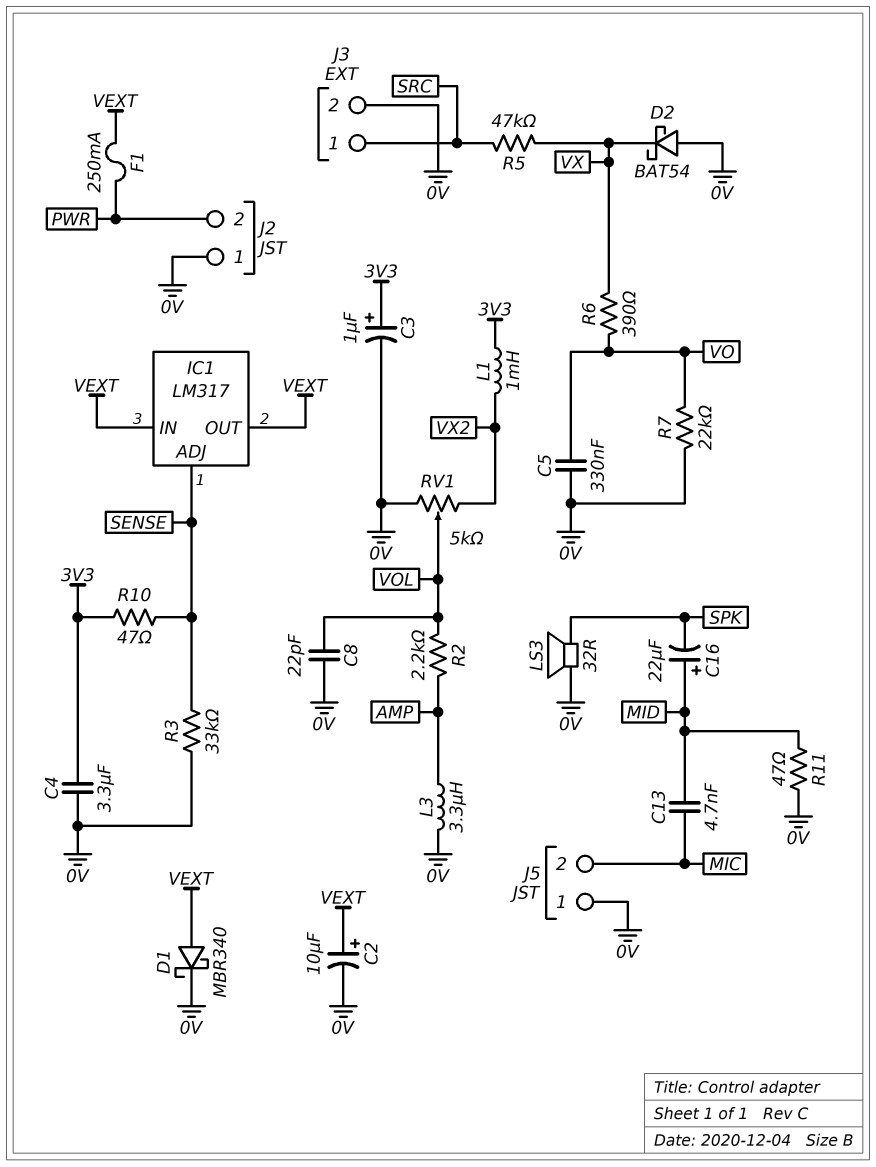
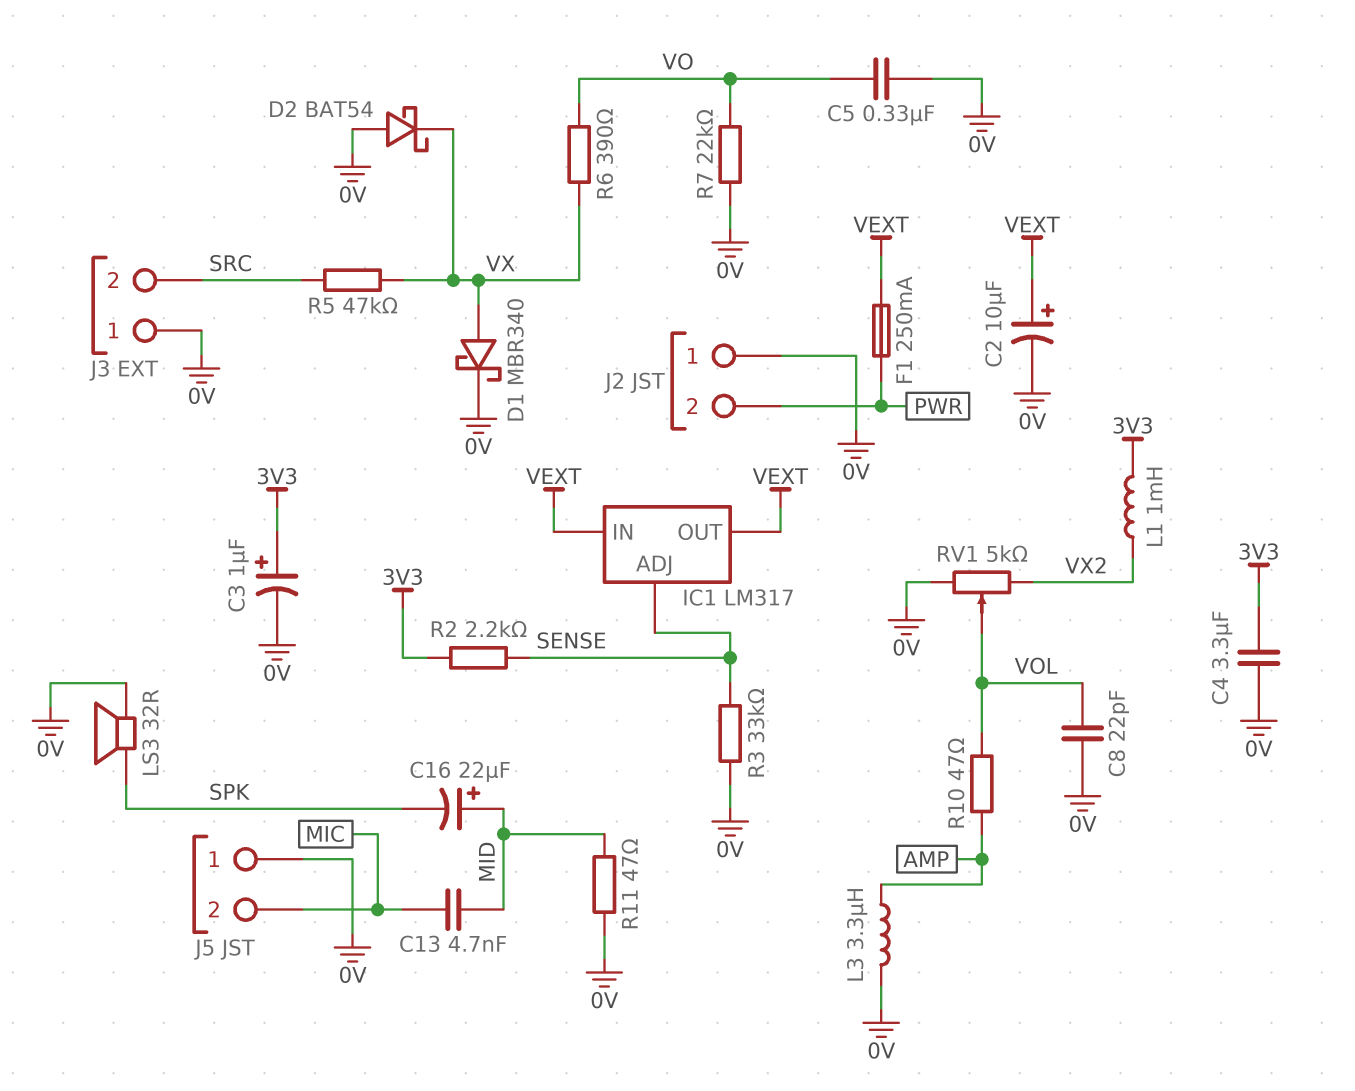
D1: schottky MBR340 (A VEXT, K 0V) -> schottky MBR340 (A VX, K 0V)
J3 pin 1: SRC -> 0V
J3 pin 2: 0V -> SRC
R2: 2.2k (AMP, VOL) -> 2.2k (3V3, SENSE)
R10: 47 (3V3, SENSE) -> 47 (AMP, VOL)

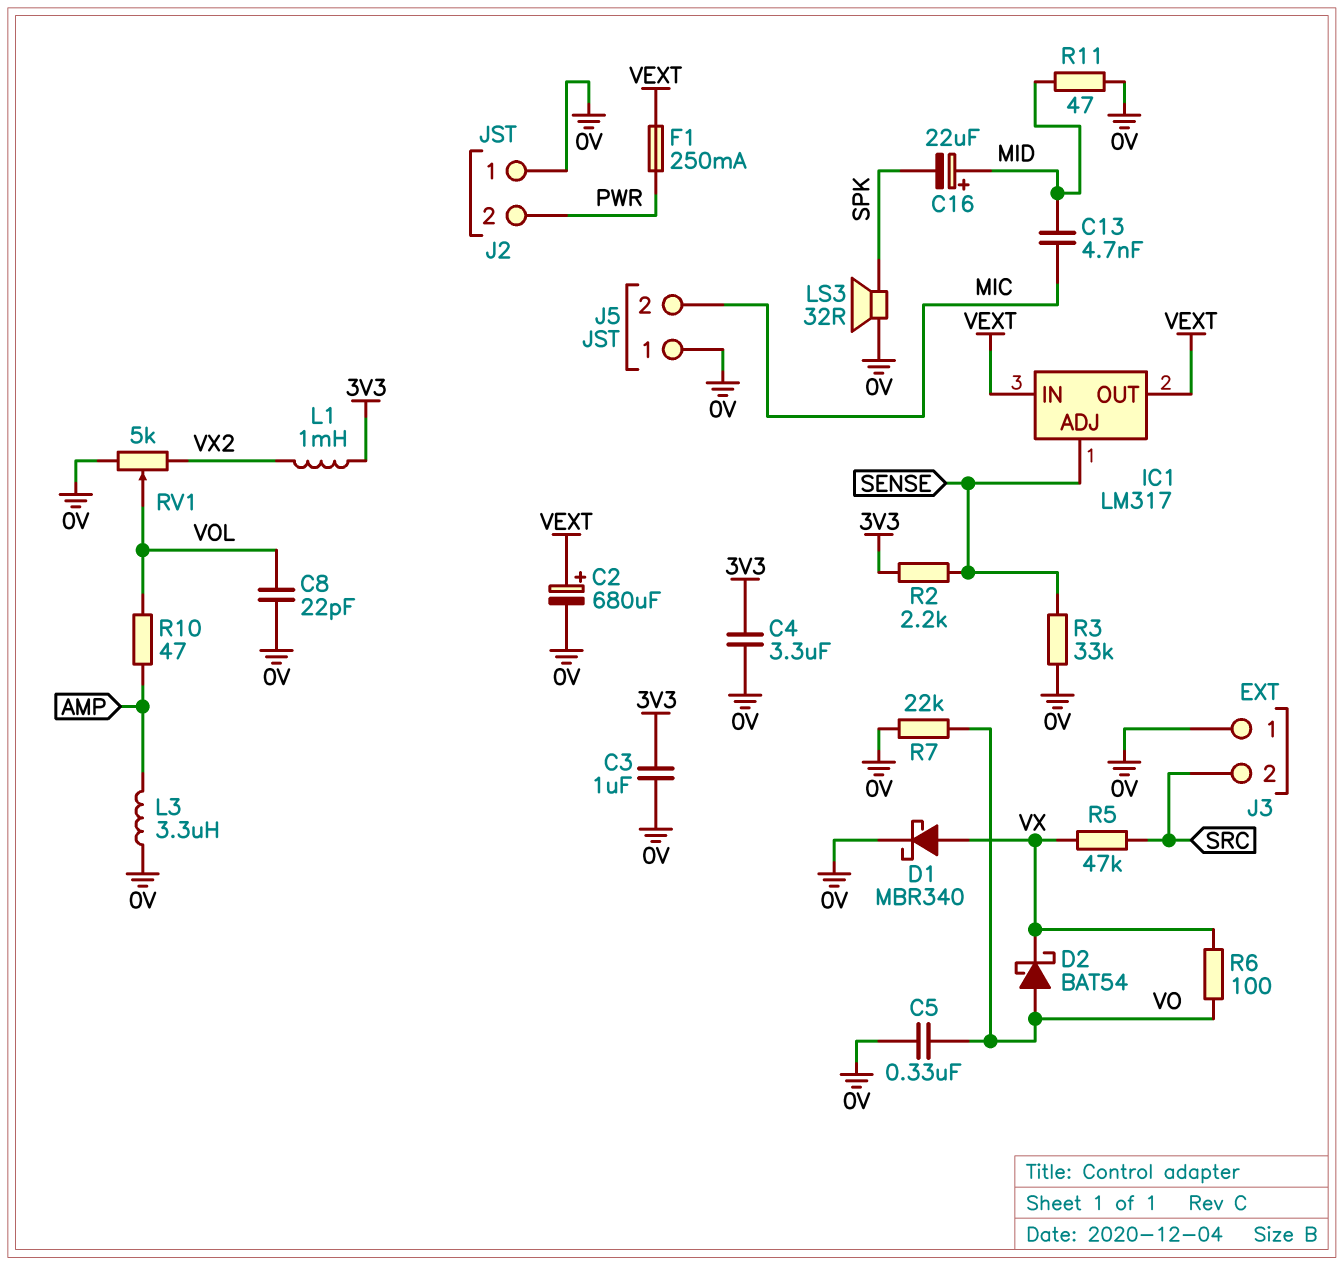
C2: 10uF (plus VEXT, minus 0V) -> 680uF (plus VEXT, minus 0V)
C3: 1uF (plus 3V3, minus 0V) -> 1uF (0V, 3V3)
D2: schottky BAT54 (A 0V, K VX) -> schottky BAT54 (A VO, K VX)
R6: 390 (VO, VX) -> 100 (VO, VX)

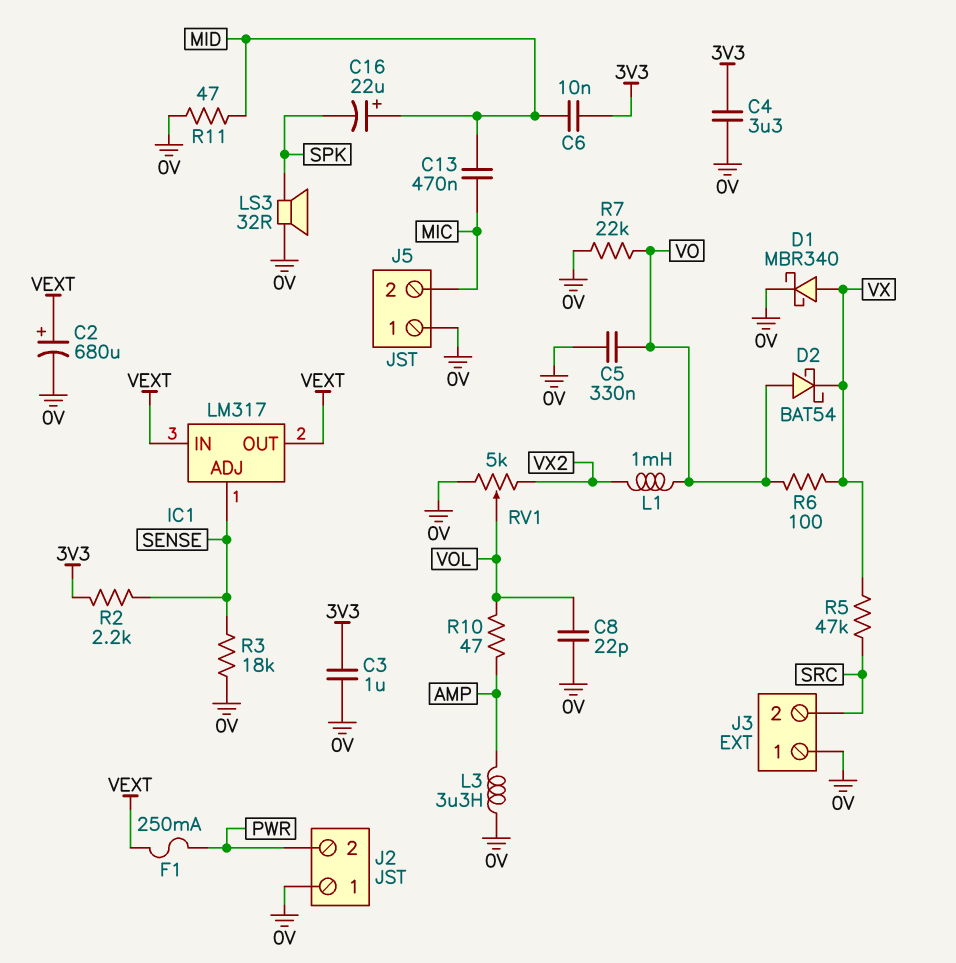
C6: none -> 10nF (3V3, MID)
C13: 4.7nF (MIC, MID) -> 470nF (MIC, MID)
L1: 1mH (3V3, VX2) -> 1mH (VO, VX2)
R3: 33k (0V, SENSE) -> 18k (0V, SENSE)

